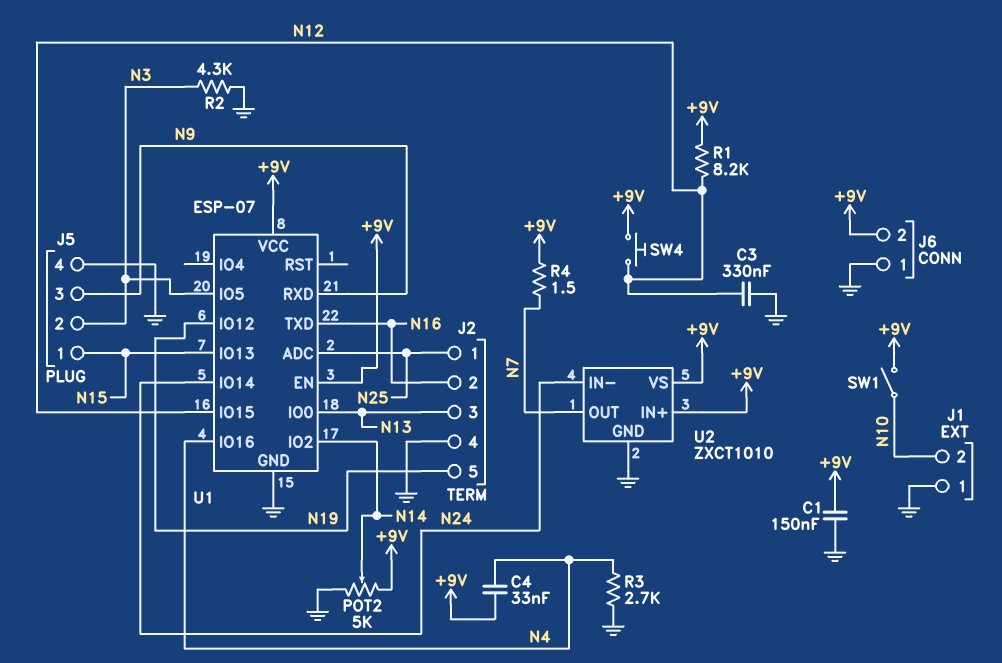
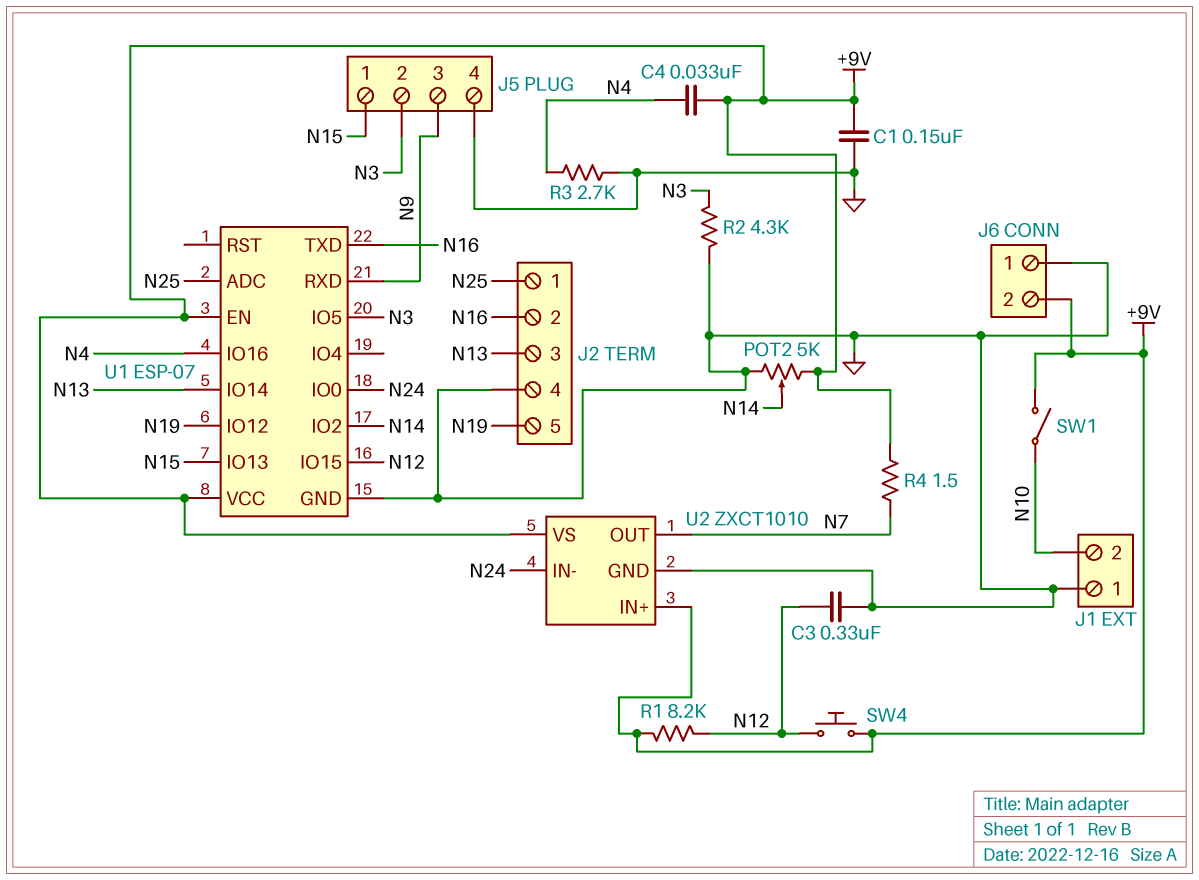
U1 pin IO0: N13 -> N24
U1 pin IO14: N24 -> N13

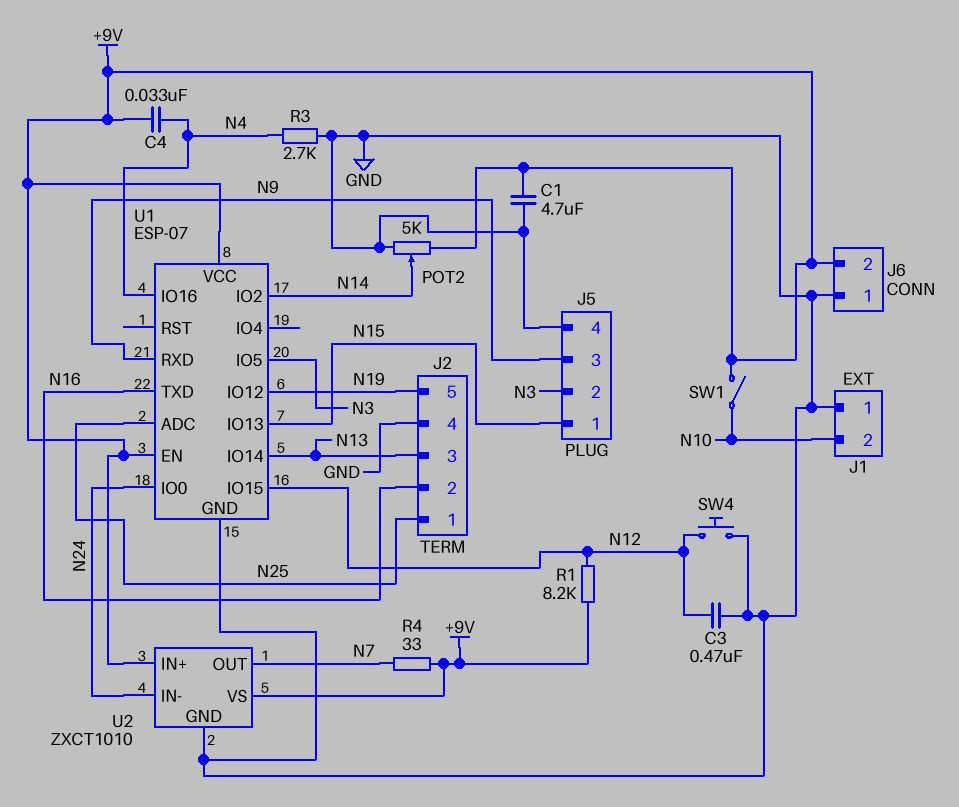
C1: 150nF (+9V, GND) -> 4.7uF (+9V, GND)
C3: 330nF (GND, N12) -> 470nF (GND, N12)
R2: 4.3k (GND, N3) -> none
R4: 1.5 (+9V, N7) -> 33 (+9V, N7)
SW4: button (+9V, N12) -> button (GND, N12)

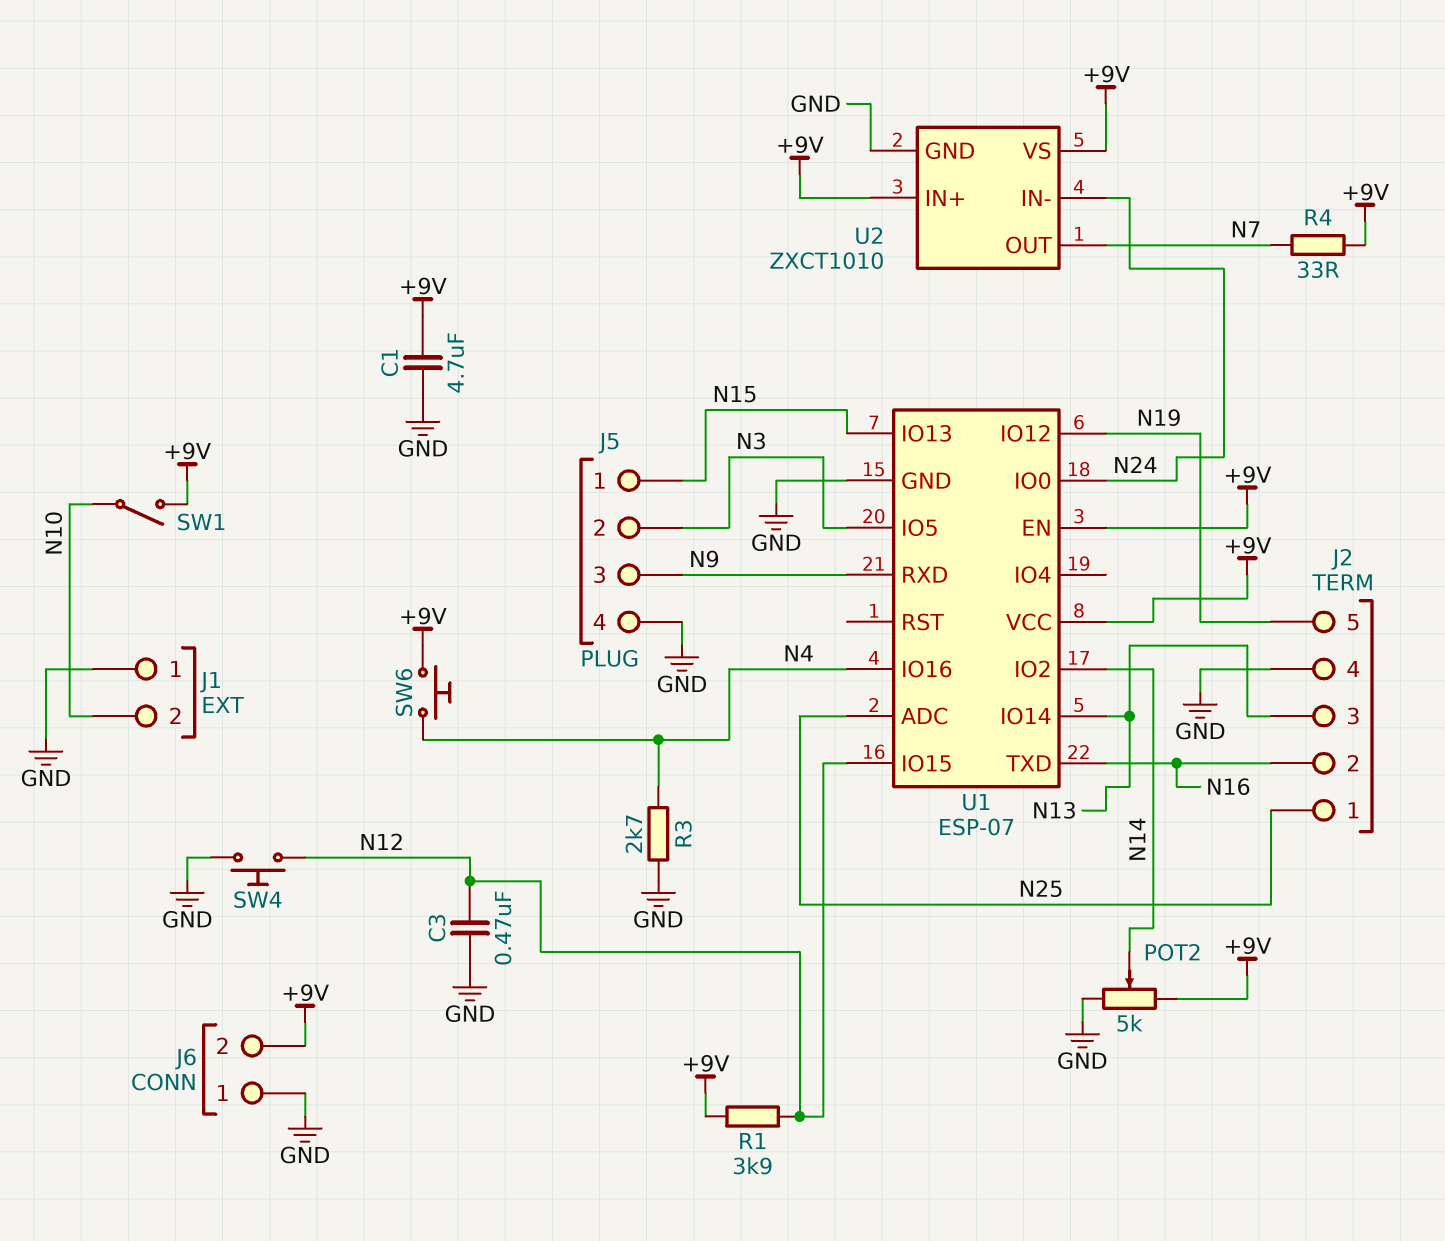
C4: 33nF (+9V, N4) -> none
R1: 8.2k (+9V, N12) -> 3.9k (+9V, N12)
SW6: none -> button (+9V, N4)

